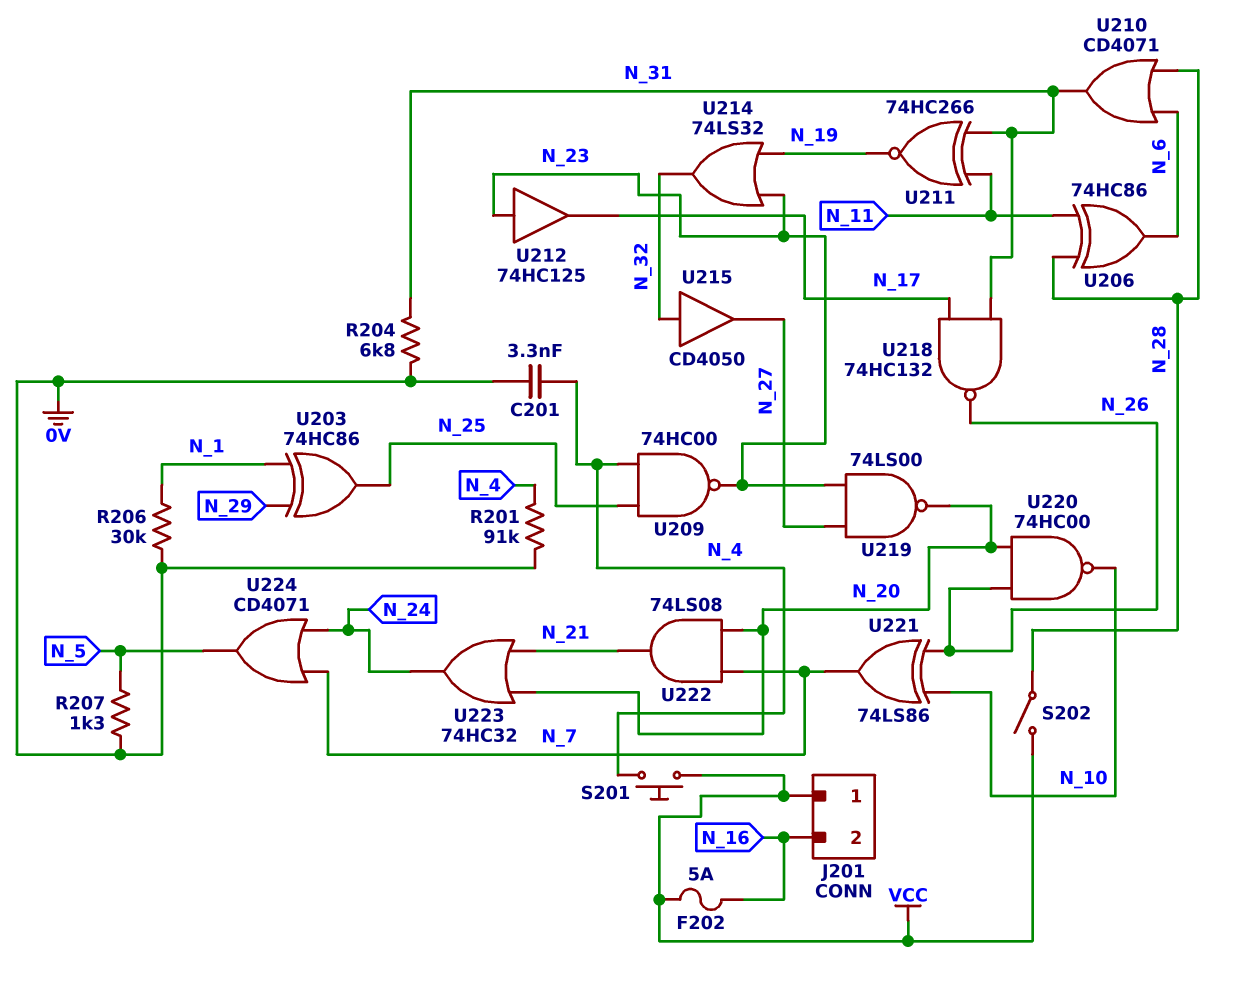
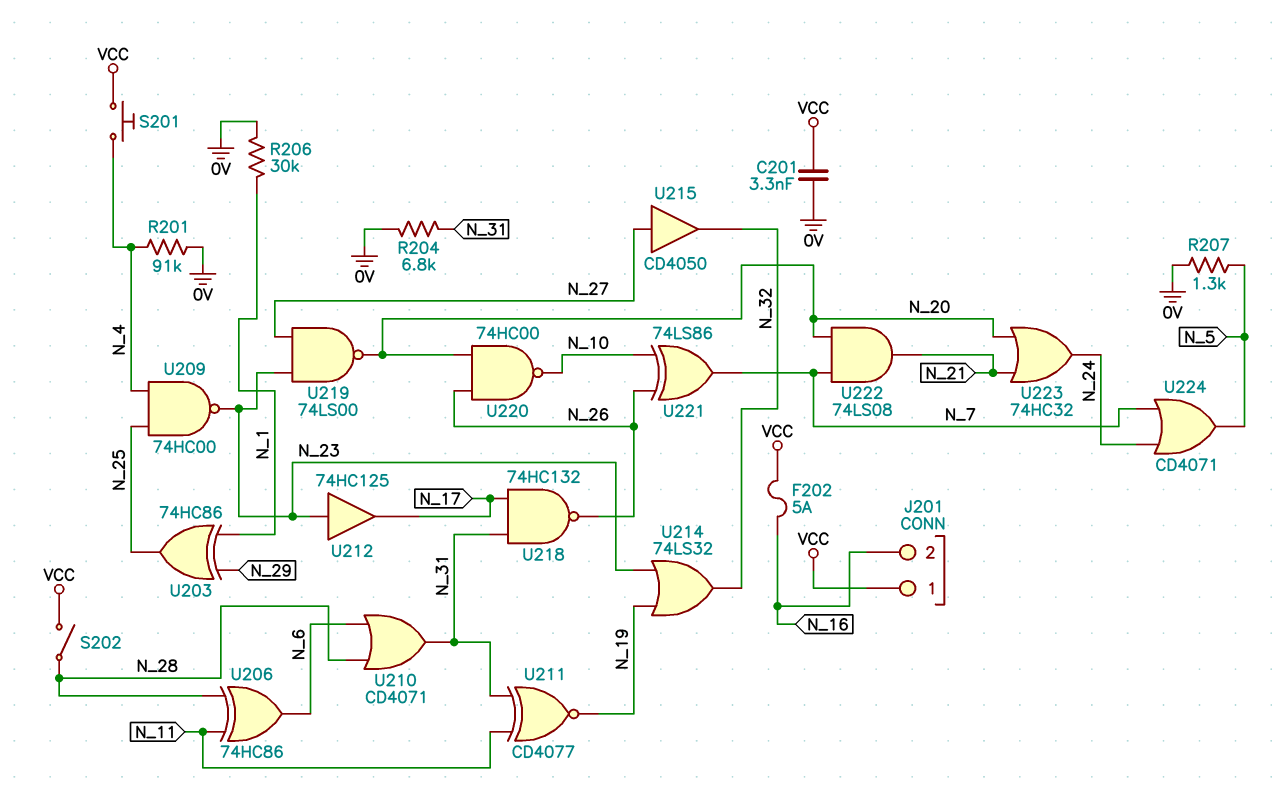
C201: 3.3nF (0V, N_4) -> 3.3nF (0V, VCC)
U211: XNOR 74HC266 (in N_11, in N_31, out N_19) -> XNOR CD4077 (in N_11, in N_31, out N_19)
U215: buffer CD4050 (in N_32, out N_27) -> buffer CD4050 (in N_27, out N_32)

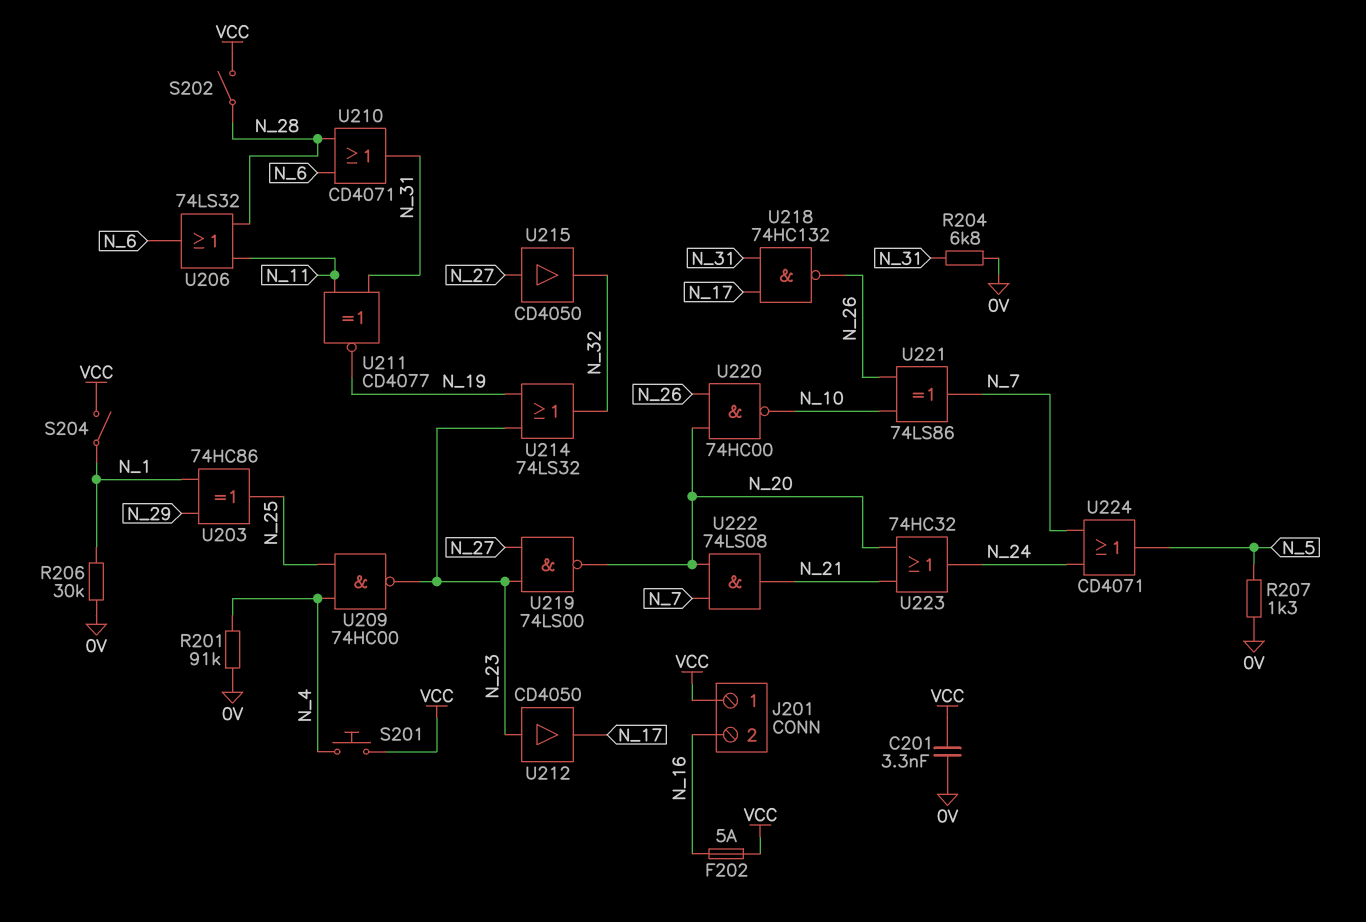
S204: none -> switch (N_1, VCC)
U206: XOR 74HC86 (in N_11, in N_28, out N_6) -> OR 74LS32 (in N_11, in N_28, out N_6)
U212: buffer 74HC125 (in N_23, out N_17) -> buffer CD4050 (in N_23, out N_17)

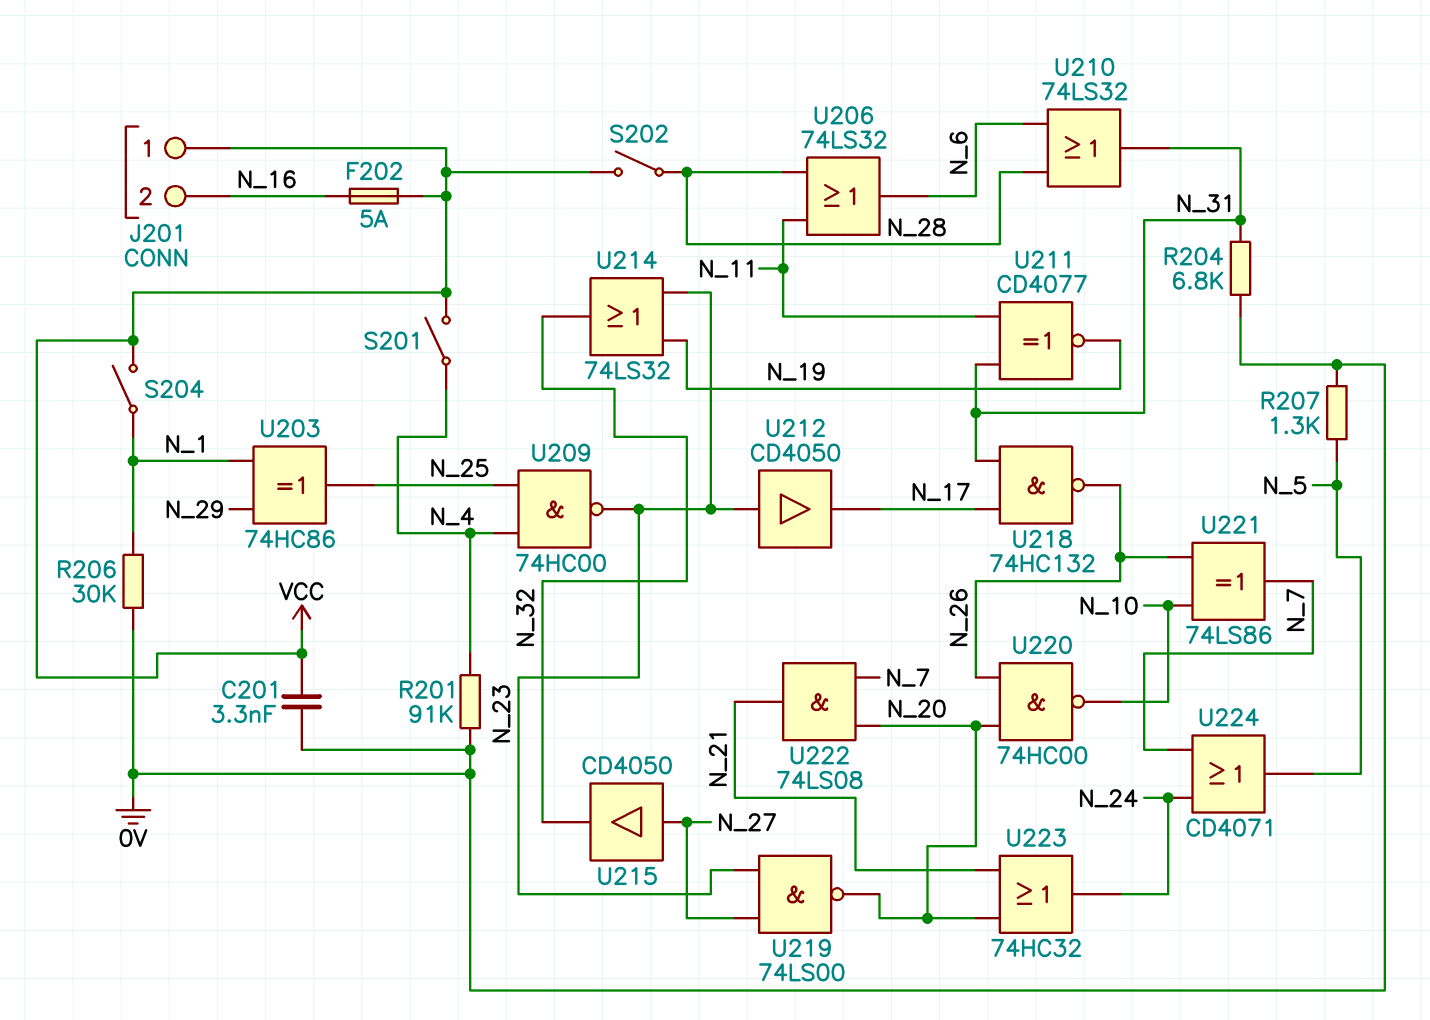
S201: button (N_4, VCC) -> switch (N_4, VCC)
U210: OR CD4071 (in N_6, in N_28, out N_31) -> OR 74LS32 (in N_6, in N_28, out N_31)

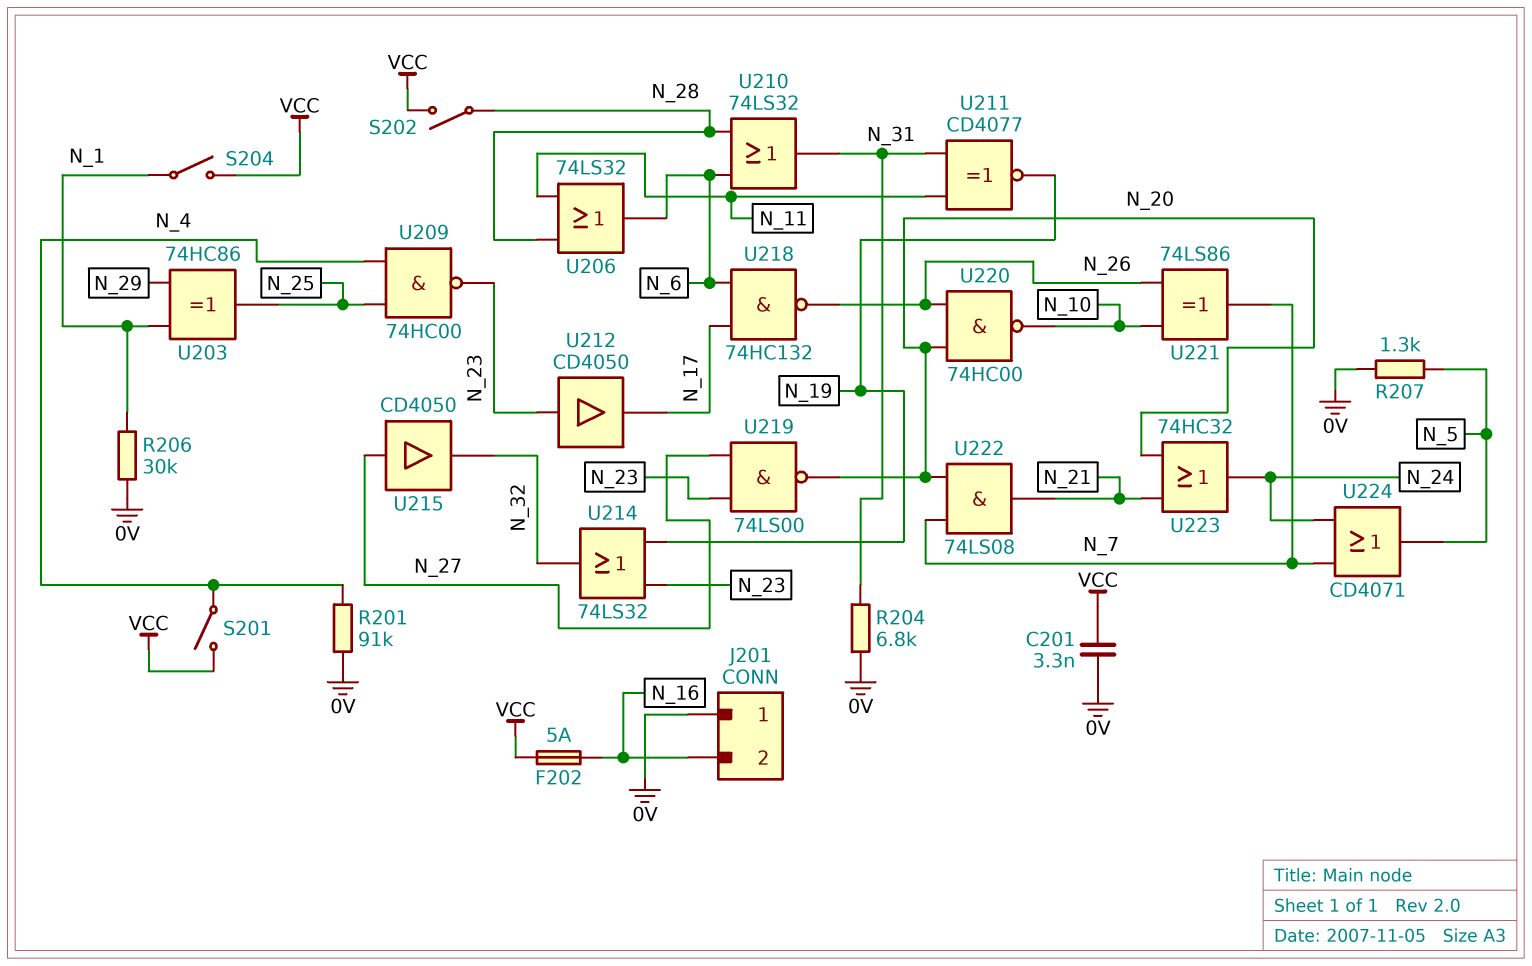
J201 pin 1: VCC -> 0V
U218: NAND 74HC132 (in N_17, in N_31, out N_26) -> NAND 74HC132 (in N_6, in N_17, out N_26)

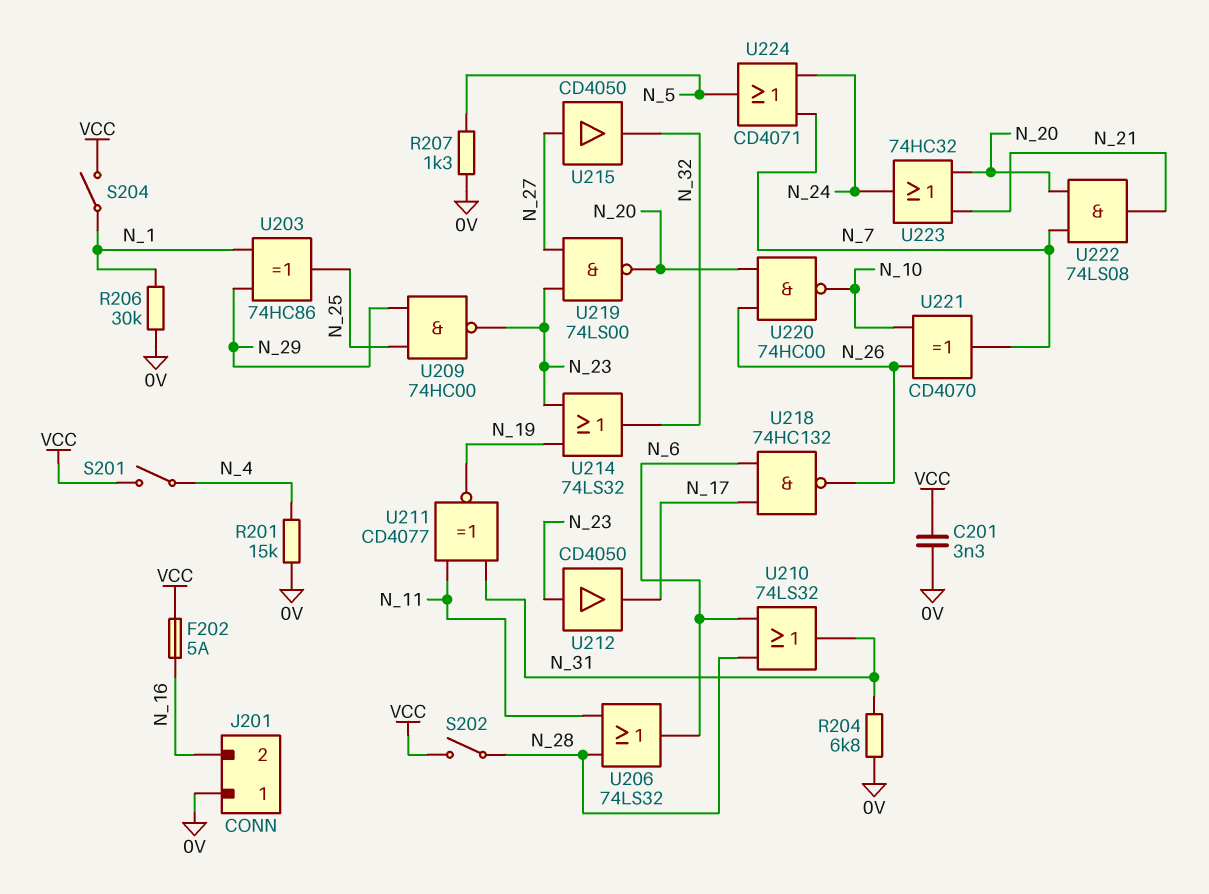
R201: 91k (0V, N_4) -> 15k (0V, N_4)
U209: NAND 74HC00 (in N_4, in N_25, out N_23) -> NAND 74HC00 (in N_25, in N_29, out N_23)
U221: XOR 74LS86 (in N_10, in N_26, out N_7) -> XOR CD4070 (in N_10, in N_26, out N_7)

